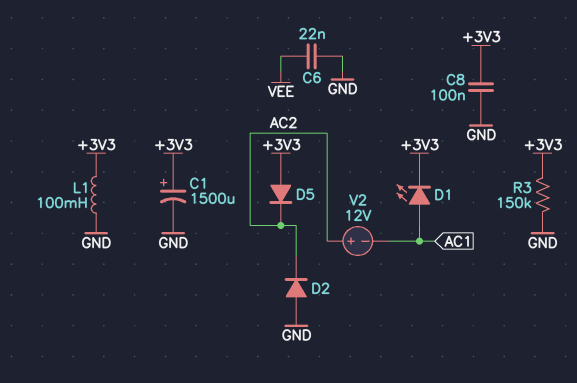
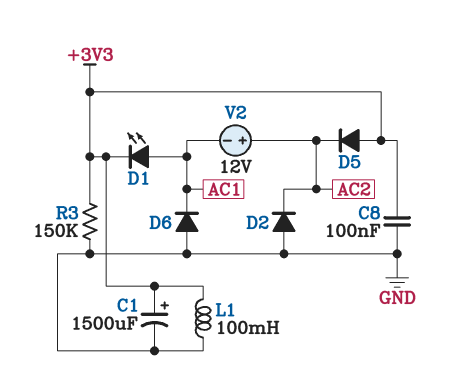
C6: 22nF (GND, VEE) -> none
D6: none -> diode (A GND, K AC1)

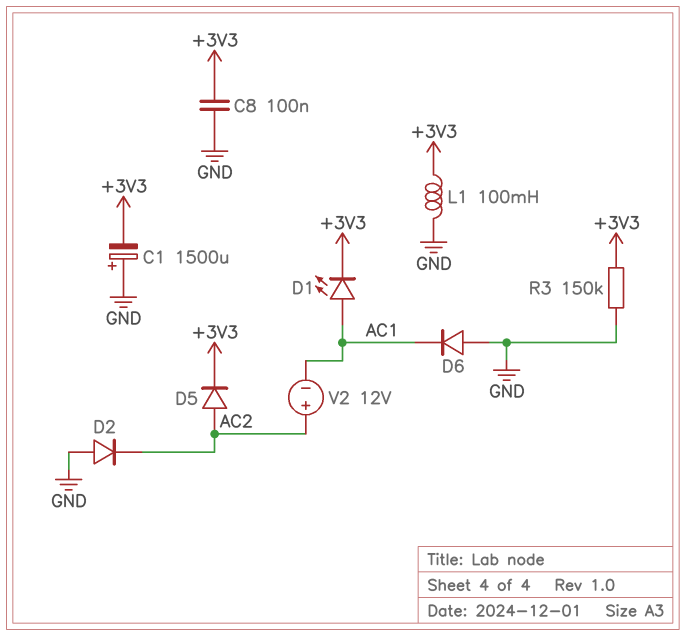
C1: 1500uF (plus +3V3, minus GND) -> 1500uF (plus GND, minus +3V3)
D5: diode (A +3V3, K AC2) -> diode (A AC2, K +3V3)

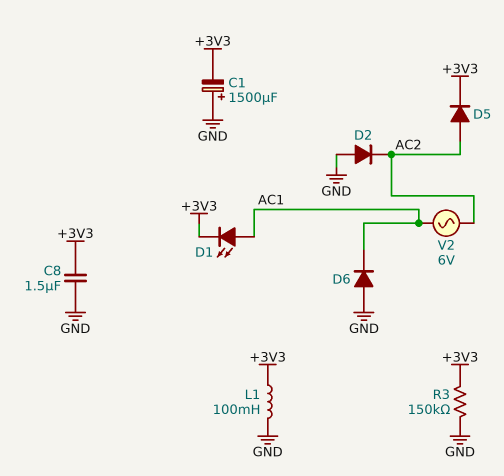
C8: 100nF (+3V3, GND) -> 1.5uF (+3V3, GND)
V2: 12V (plus AC2, minus AC1) -> AC 6V (AC1, AC2)

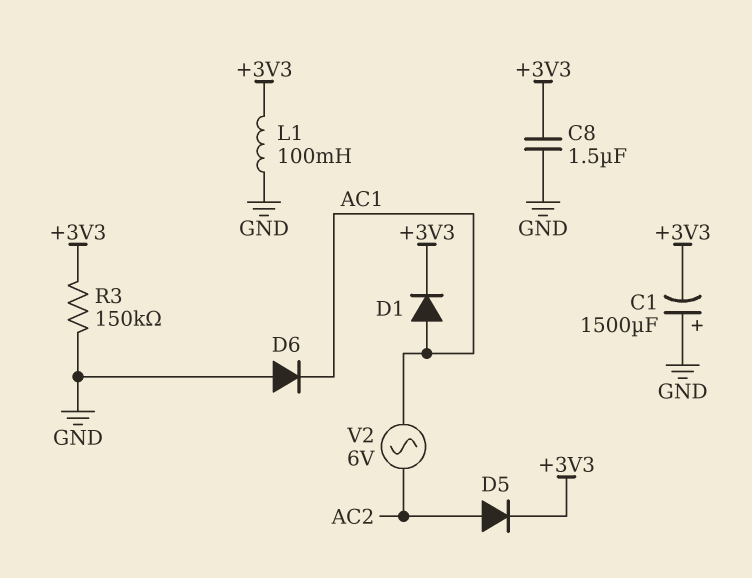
D1: LED (A AC1, K +3V3) -> diode (A AC1, K +3V3)
D2: diode (A GND, K AC2) -> none

